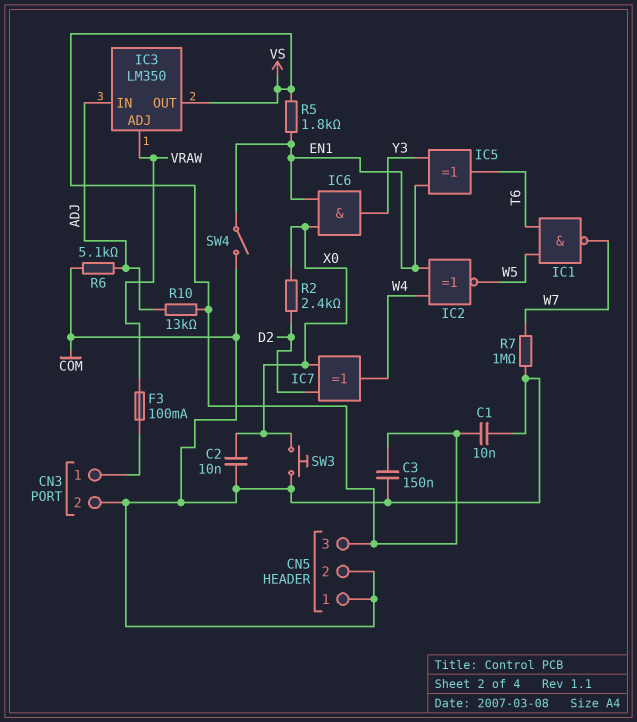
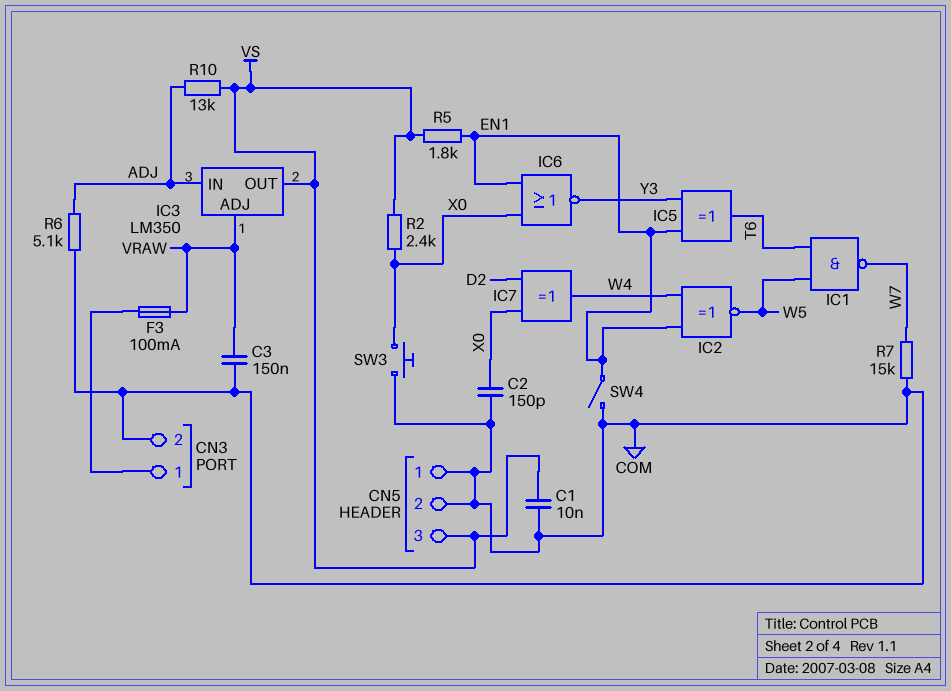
C2: 10nF (COM, X0) -> 150pF (COM, X0)
C3: 150nF (COM, VS) -> 150nF (COM, VRAW)
IC6: AND (in EN1, in X0, out Y3) -> NOR (in EN1, in X0, out Y3)
R2: 2.4k (D2, X0) -> 2.4k (VS, X0)
R7: 1M (COM, W7) -> 15k (COM, W7)

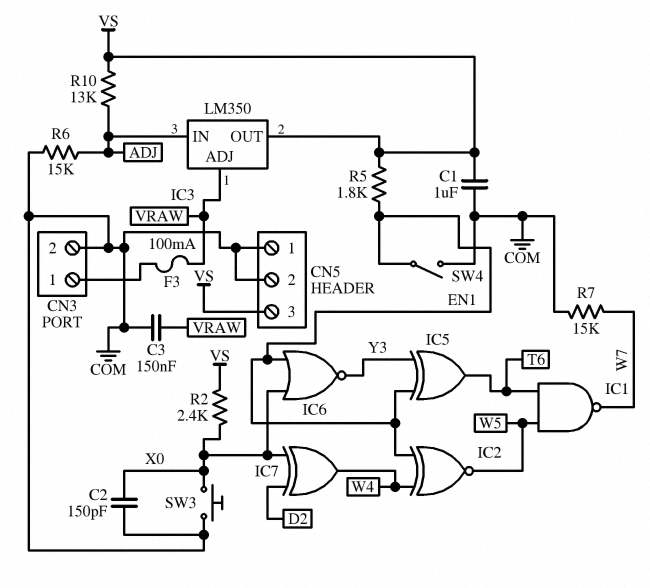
C1: 10nF (COM, VS) -> 1uF (COM, VS)
R6: 5.1k (ADJ, COM) -> 15k (ADJ, COM)

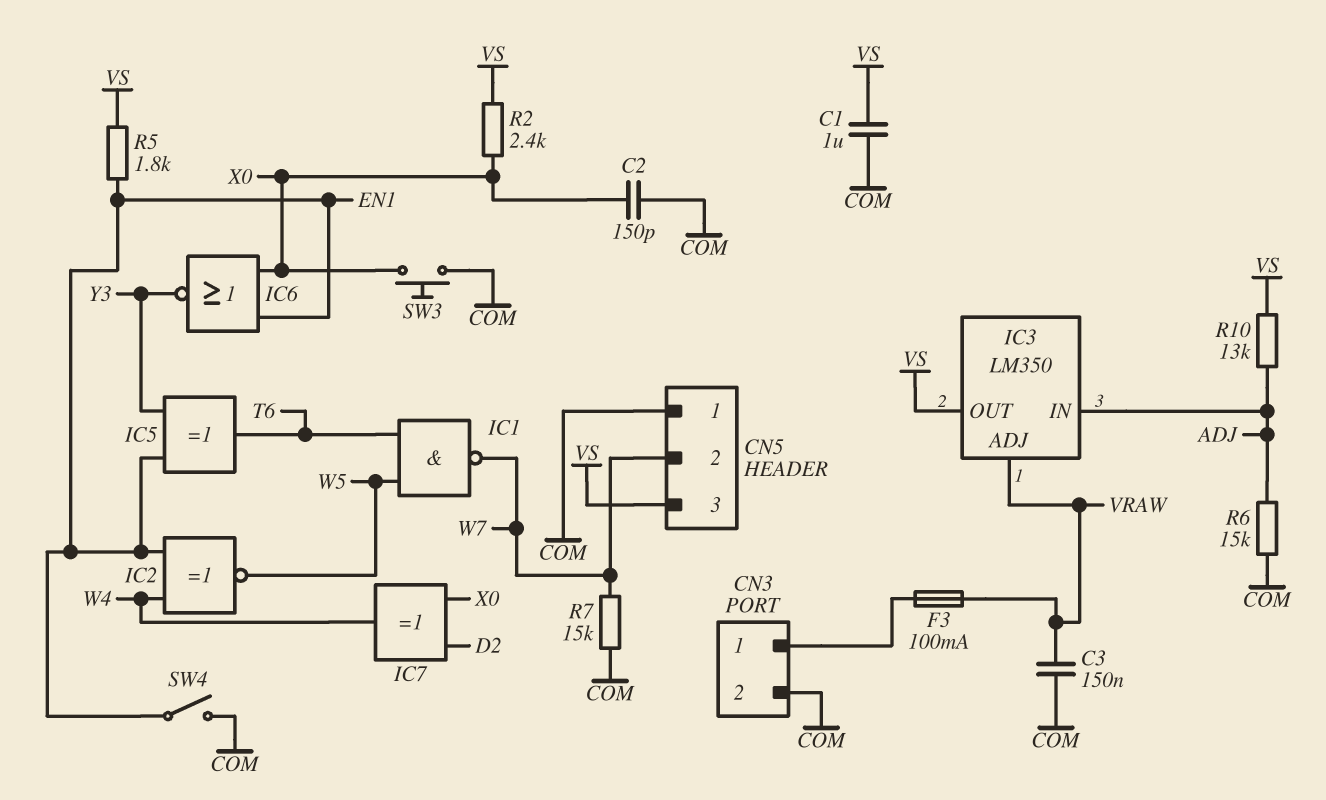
CN5 pin 2: COM -> W7

